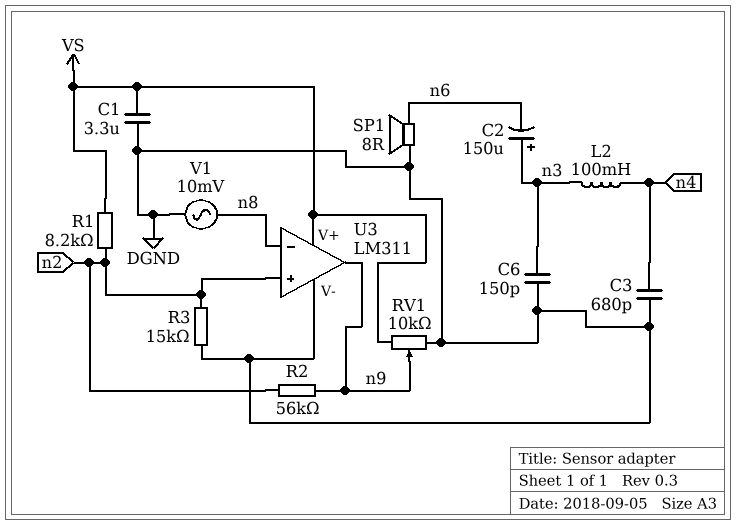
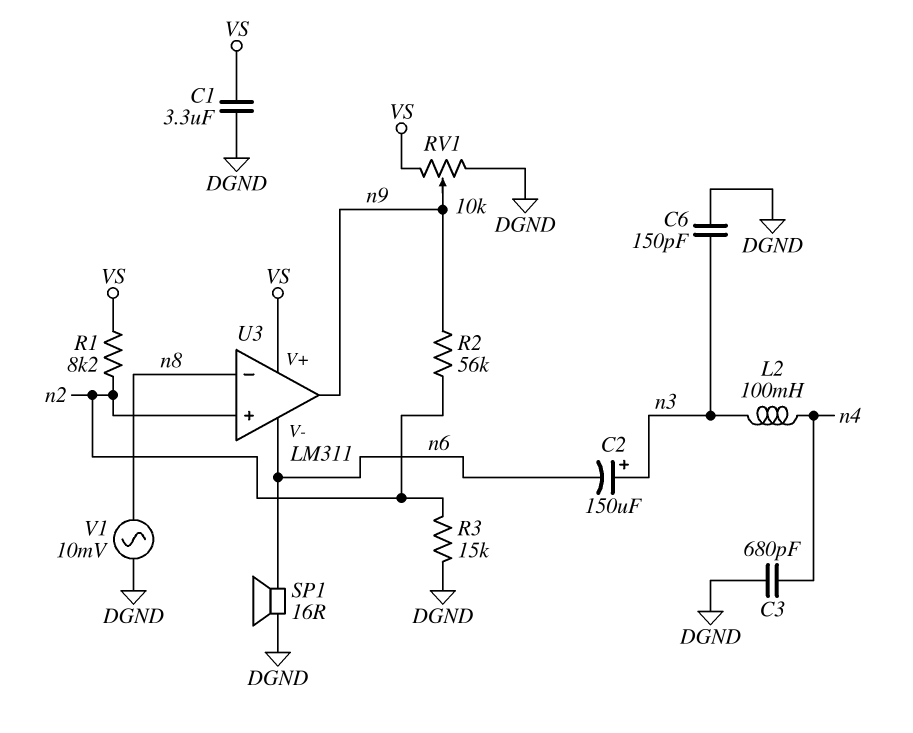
SP1: speaker 8R (DGND, n6) -> speaker 16R (DGND, n6)
U3 pin V-: DGND -> n6

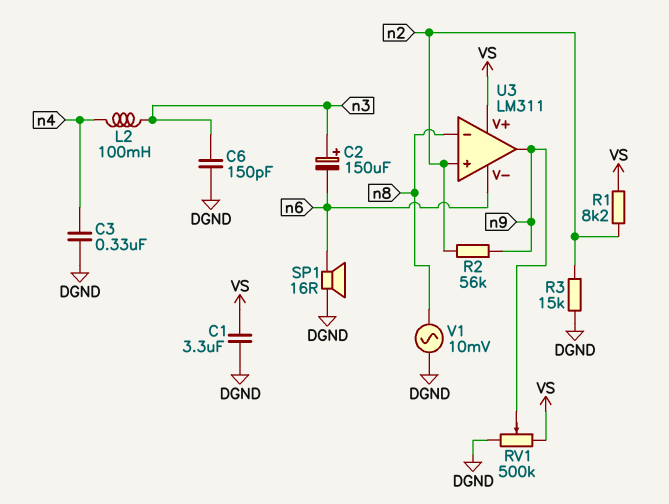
C3: 680pF (DGND, n4) -> 330nF (DGND, n4)
RV1: 10k (DGND, VS, wiper n9) -> 500k (DGND, VS, wiper n9)

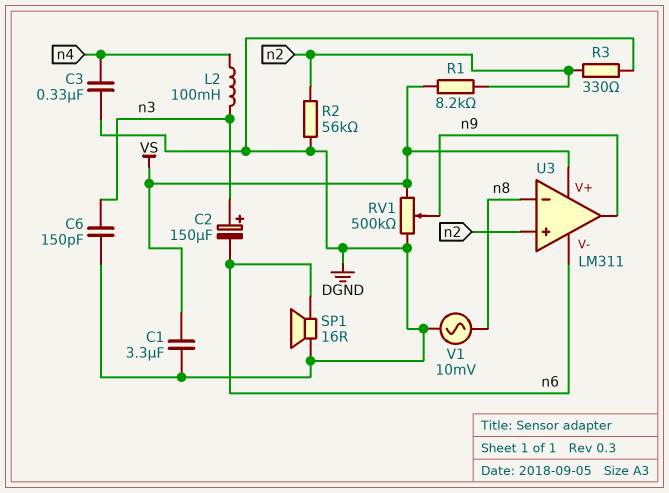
R2: 56k (n2, n9) -> 56k (DGND, n2)
R3: 15k (DGND, n2) -> 330 (DGND, n2)

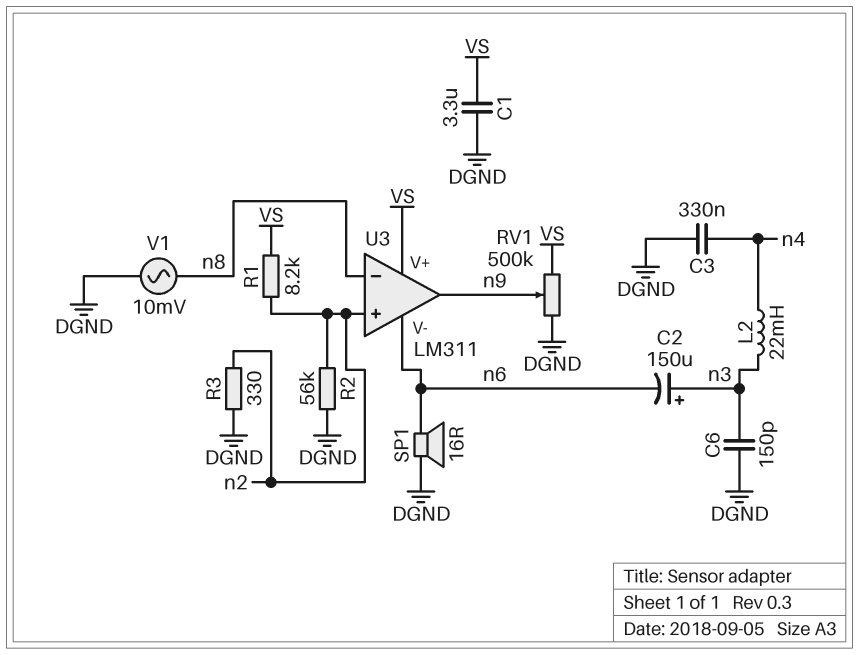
L2: 100mH (n3, n4) -> 22mH (n3, n4)

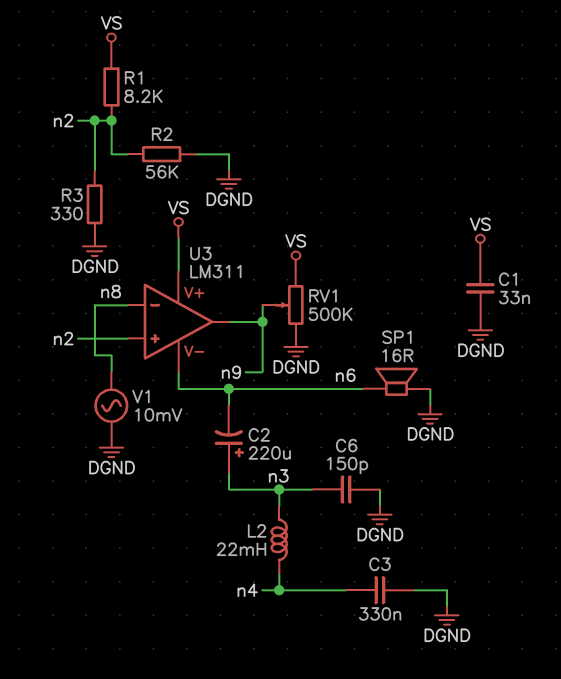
C1: 3.3uF (DGND, VS) -> 33nF (DGND, VS)
C2: 150uF (plus n3, minus n6) -> 220uF (plus n3, minus n6)

